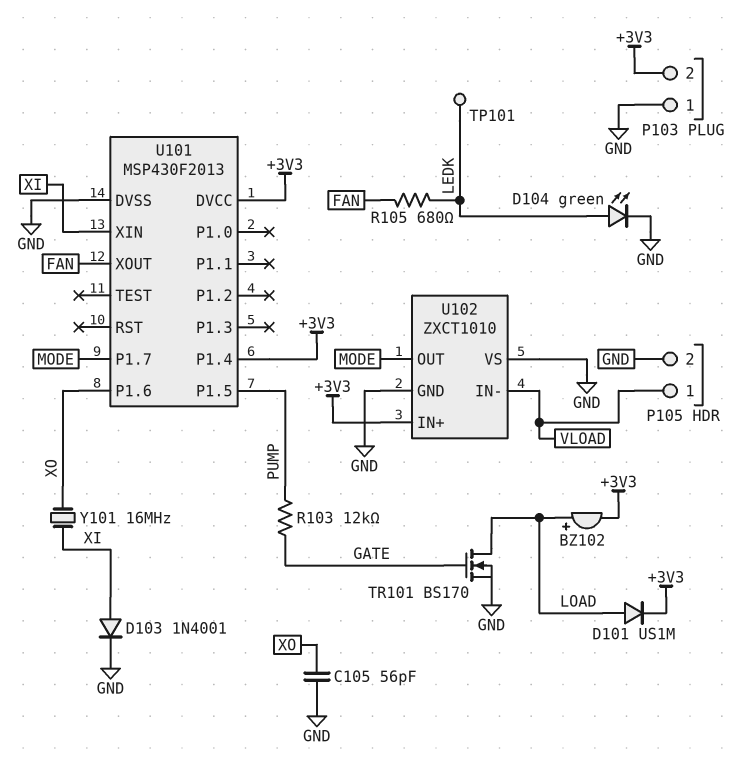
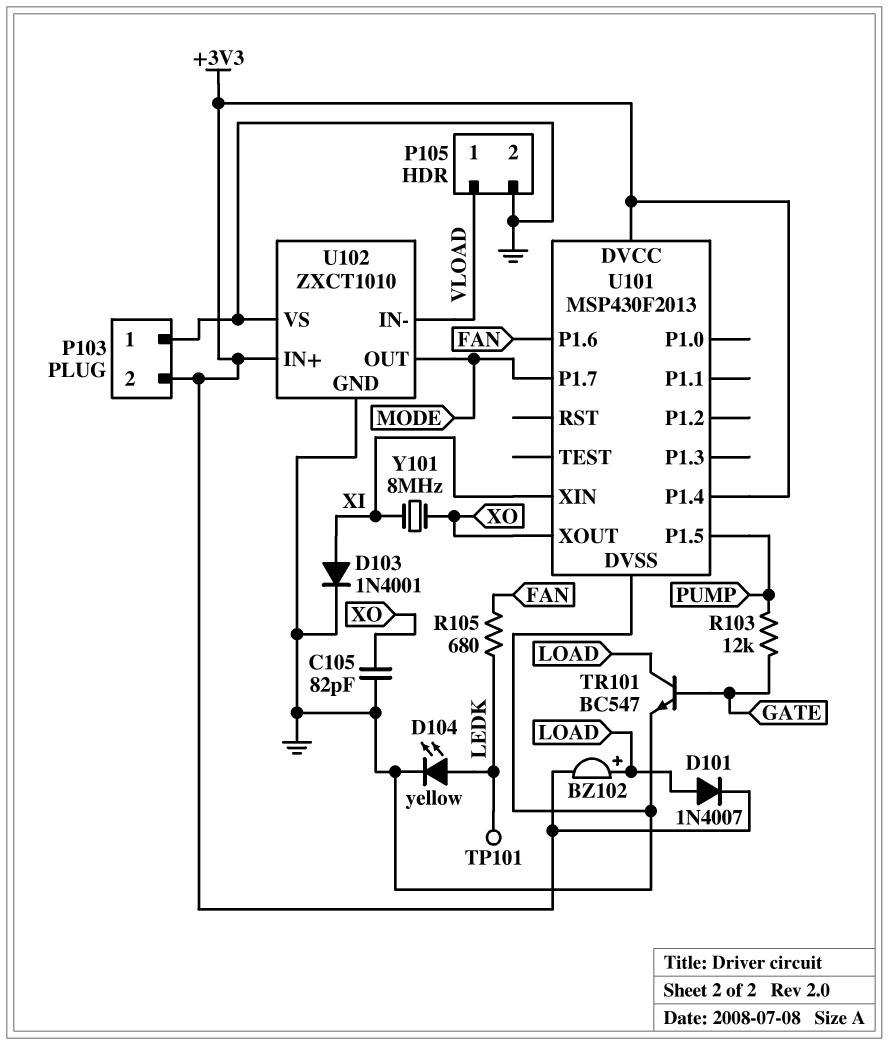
C105: 56pF (GND, XO) -> 82pF (GND, XO)
D101: diode US1M (A LOAD, K +3V3) -> diode 1N4007 (A LOAD, K +3V3)
D104: LED green (A LEDK, K GND) -> LED yellow (A LEDK, K GND)
TR101: NMOS BS170 (G GATE, D LOAD, S GND) -> NPN BC547 (B GATE, C LOAD, E GND)
U101 pin P1.6: XO -> FAN
U101 pin XOUT: FAN -> XO
Y101: 16MHz (XI, XO) -> 8MHz (XI, XO)

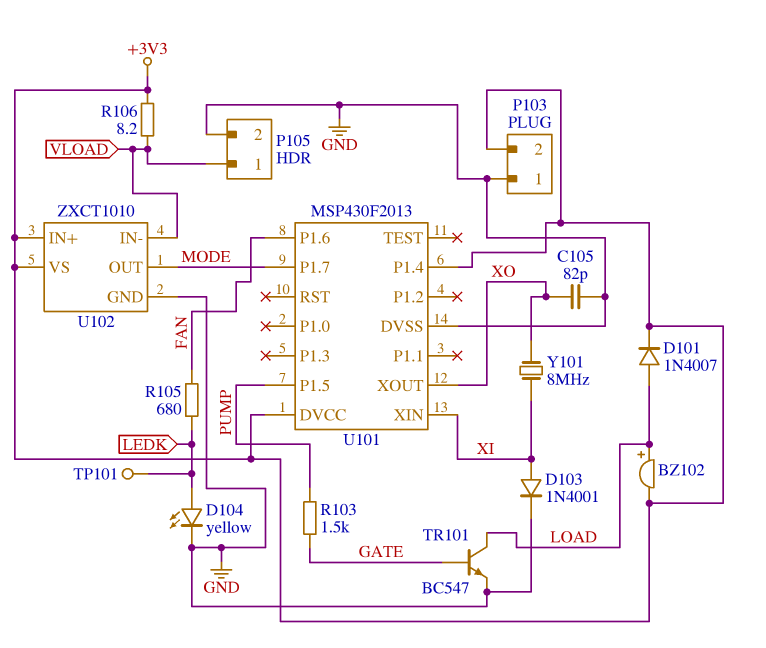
R103: 12k (GATE, PUMP) -> 1.5k (GATE, PUMP)
R106: none -> 8.2 (+3V3, VLOAD)
U102 pin VS: GND -> +3V3

